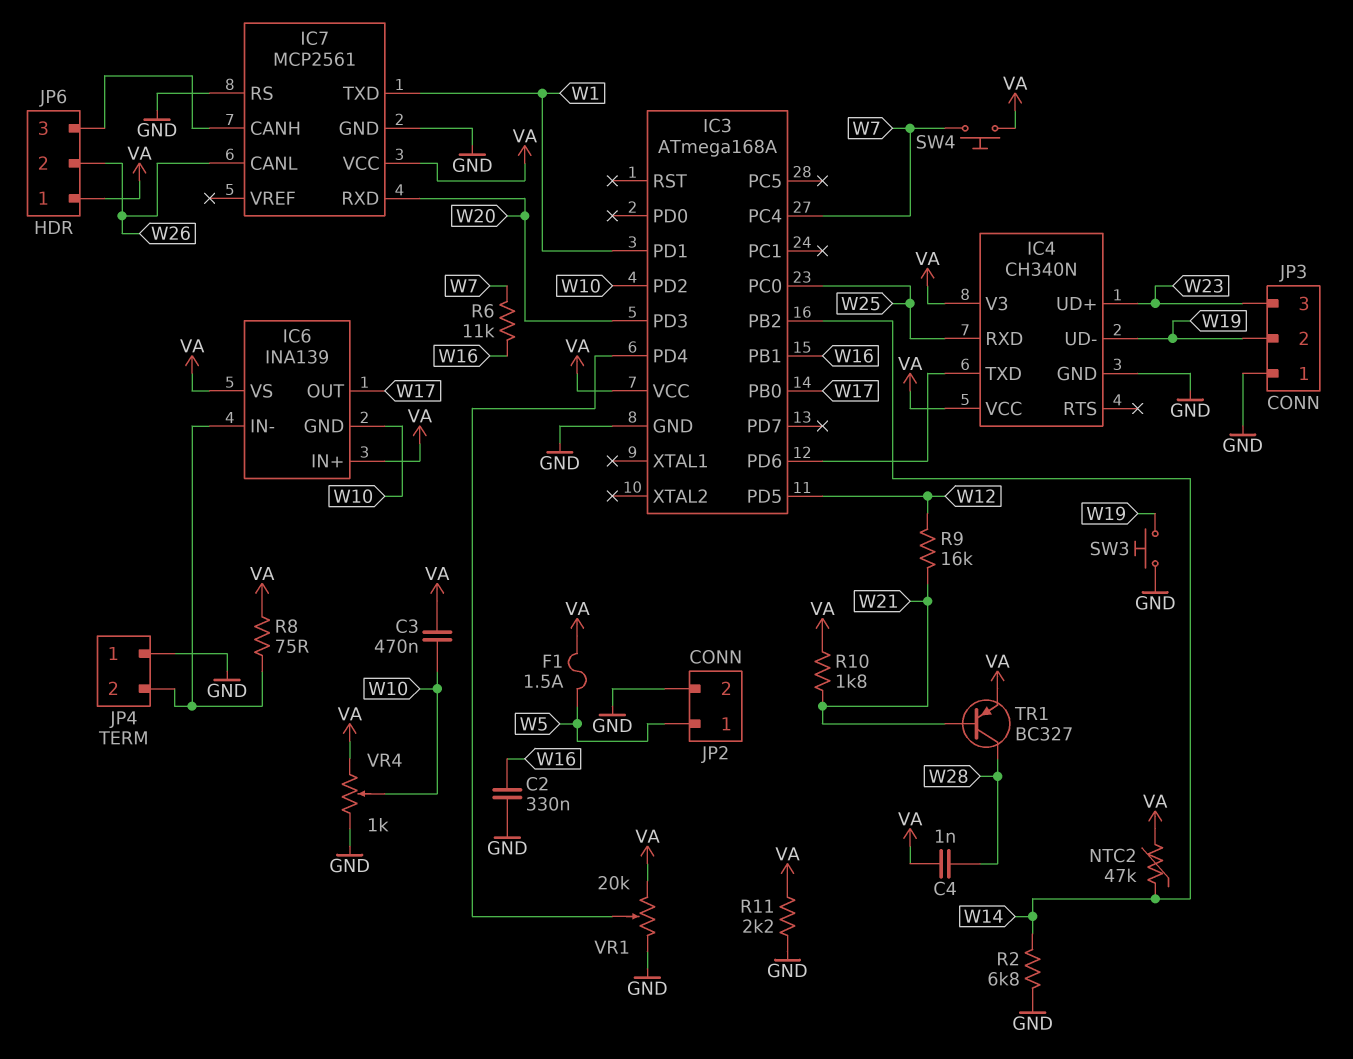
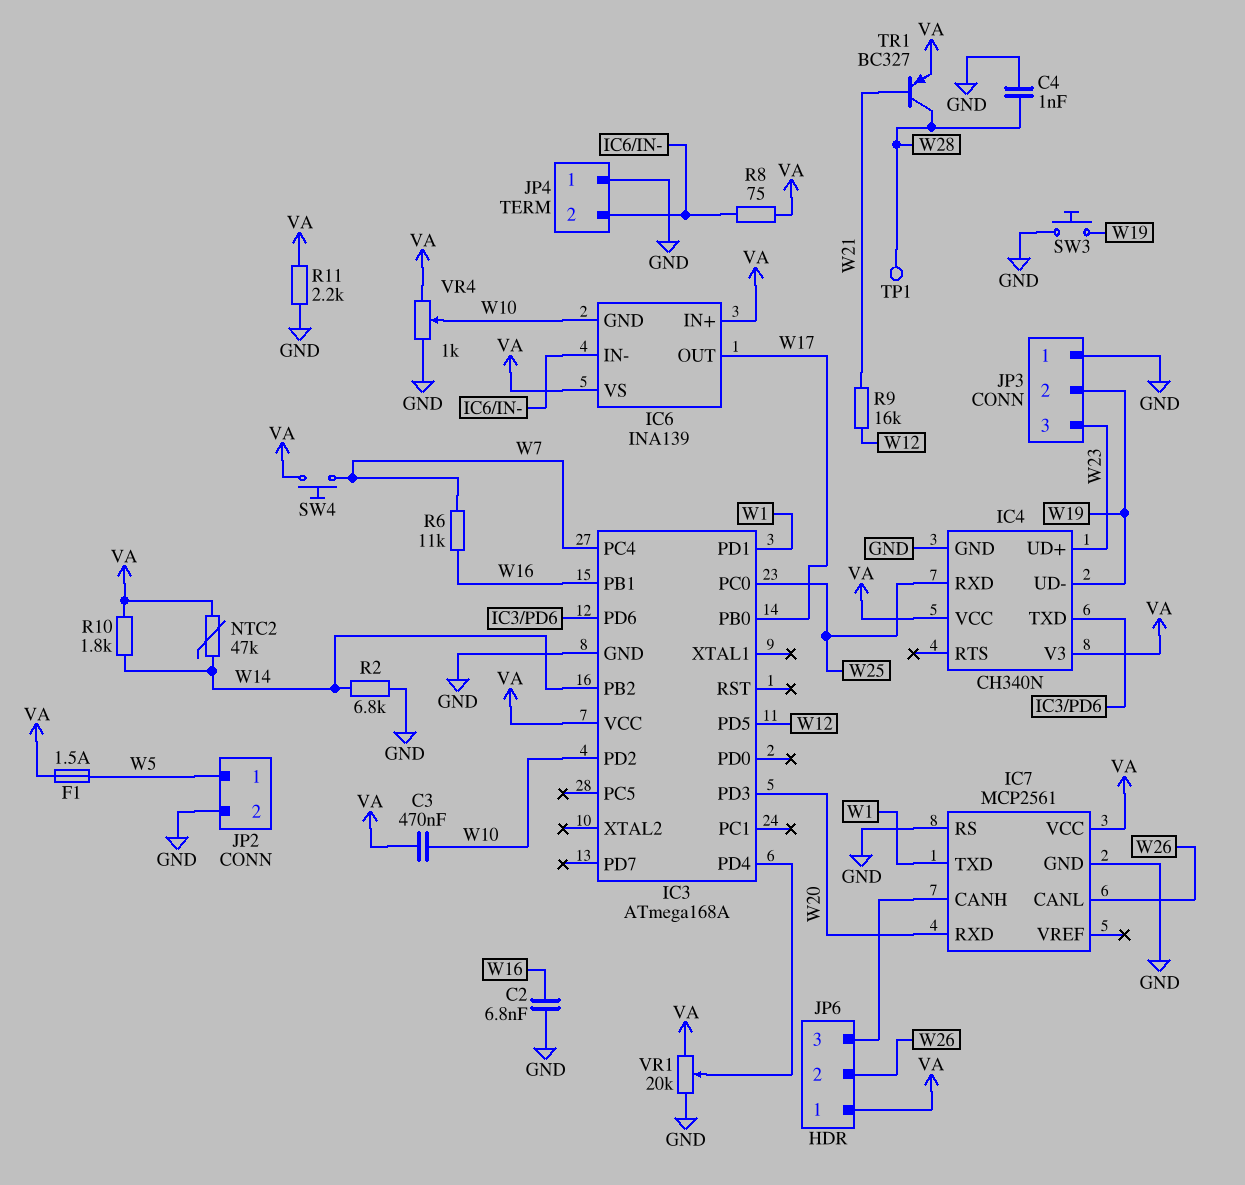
C2: 330nF (GND, W16) -> 6.8nF (GND, W16)
C4: 1nF (VA, W28) -> 1nF (GND, W28)
R10: 1.8k (VA, W21) -> 1.8k (VA, W14)
TP1: none -> test point (W28)

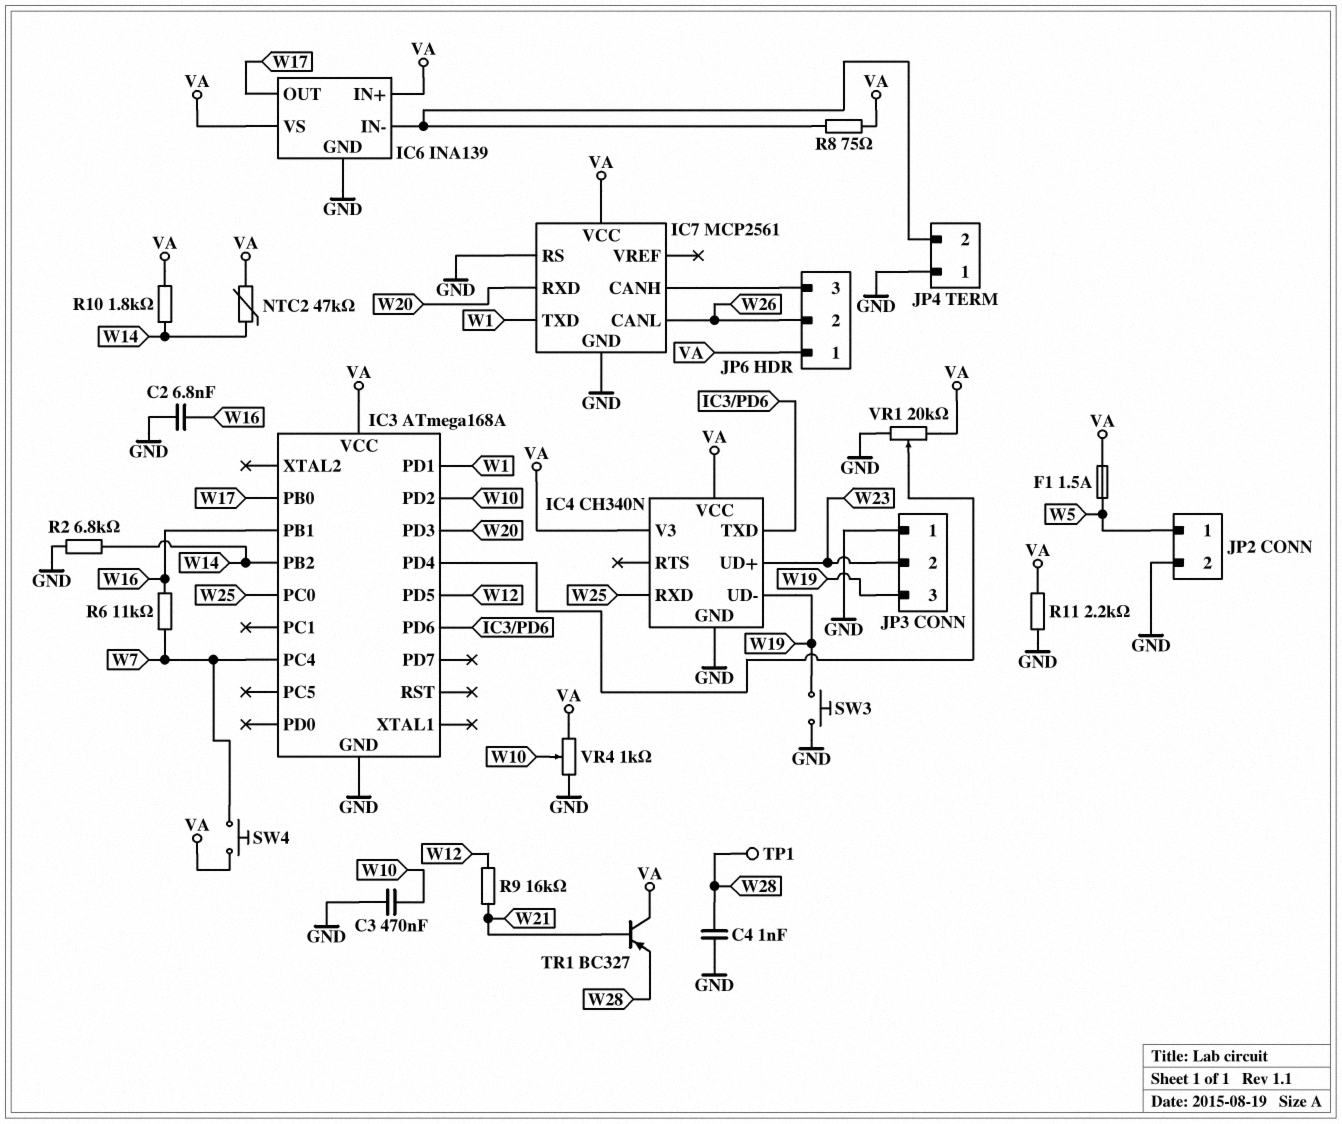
C3: 470nF (VA, W10) -> 470nF (GND, W10)
IC6 pin GND: W10 -> GND
JP3 pin 2: W19 -> W23
JP3 pin 3: W23 -> W19
TR1: PNP BC327 (B W21, C W28, E VA) -> PNP BC327 (B W21, C VA, E W28)

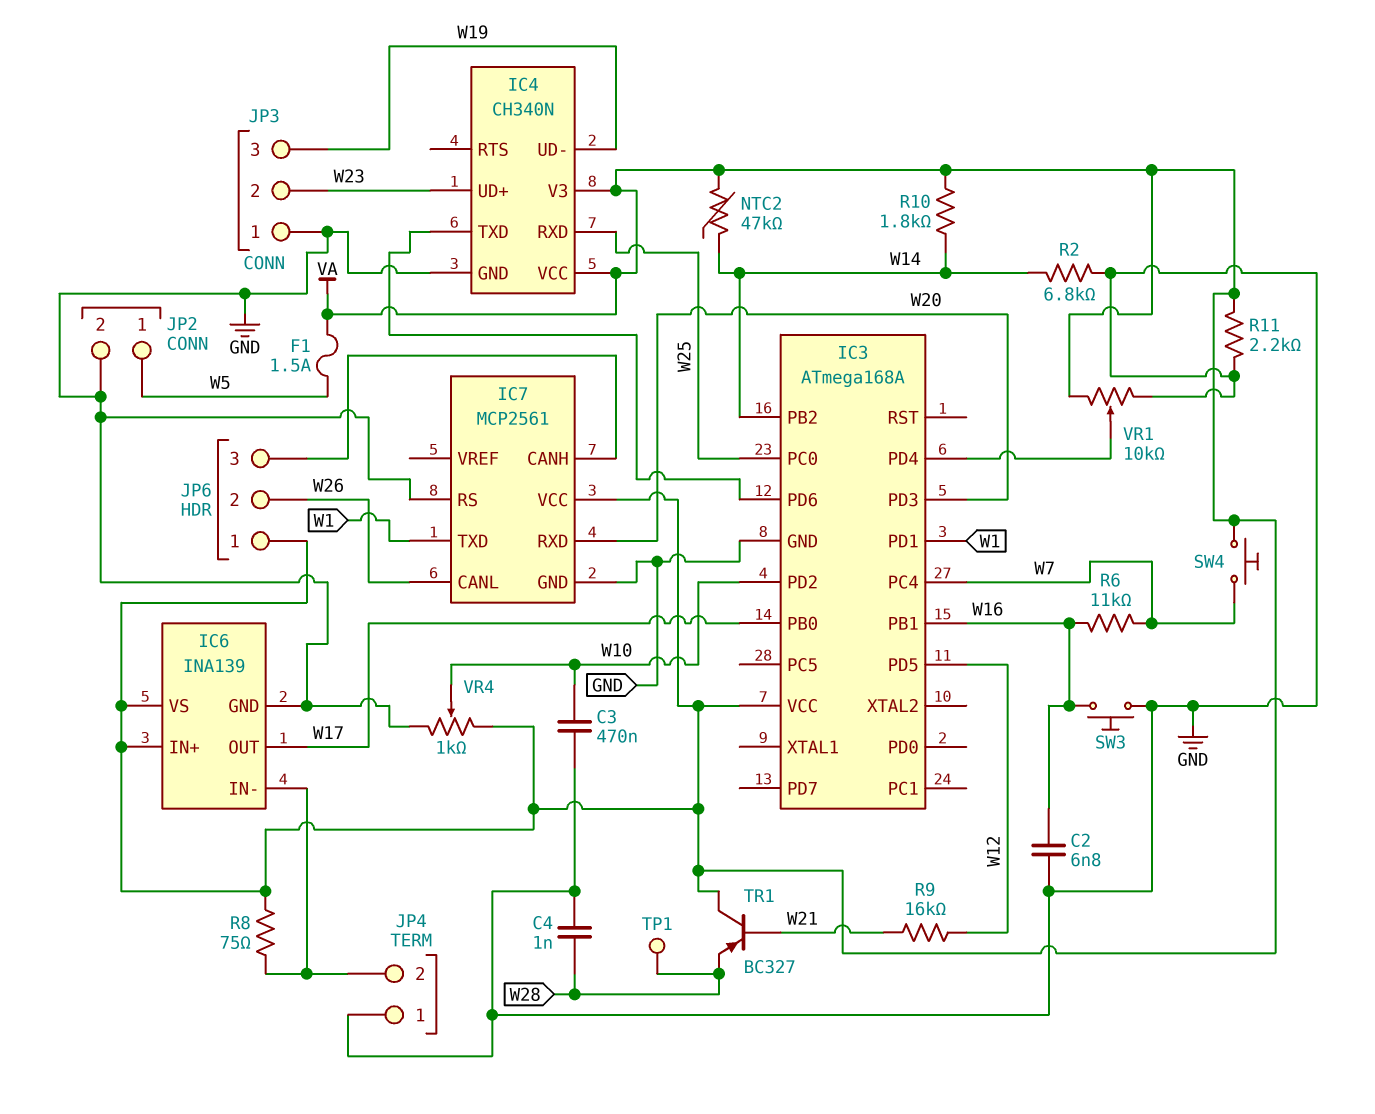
SW3: button (GND, W19) -> button (GND, W16)
VR1: 20k (GND, VA, wiper IC3/PD4) -> 10k (GND, VA, wiper IC3/PD4)

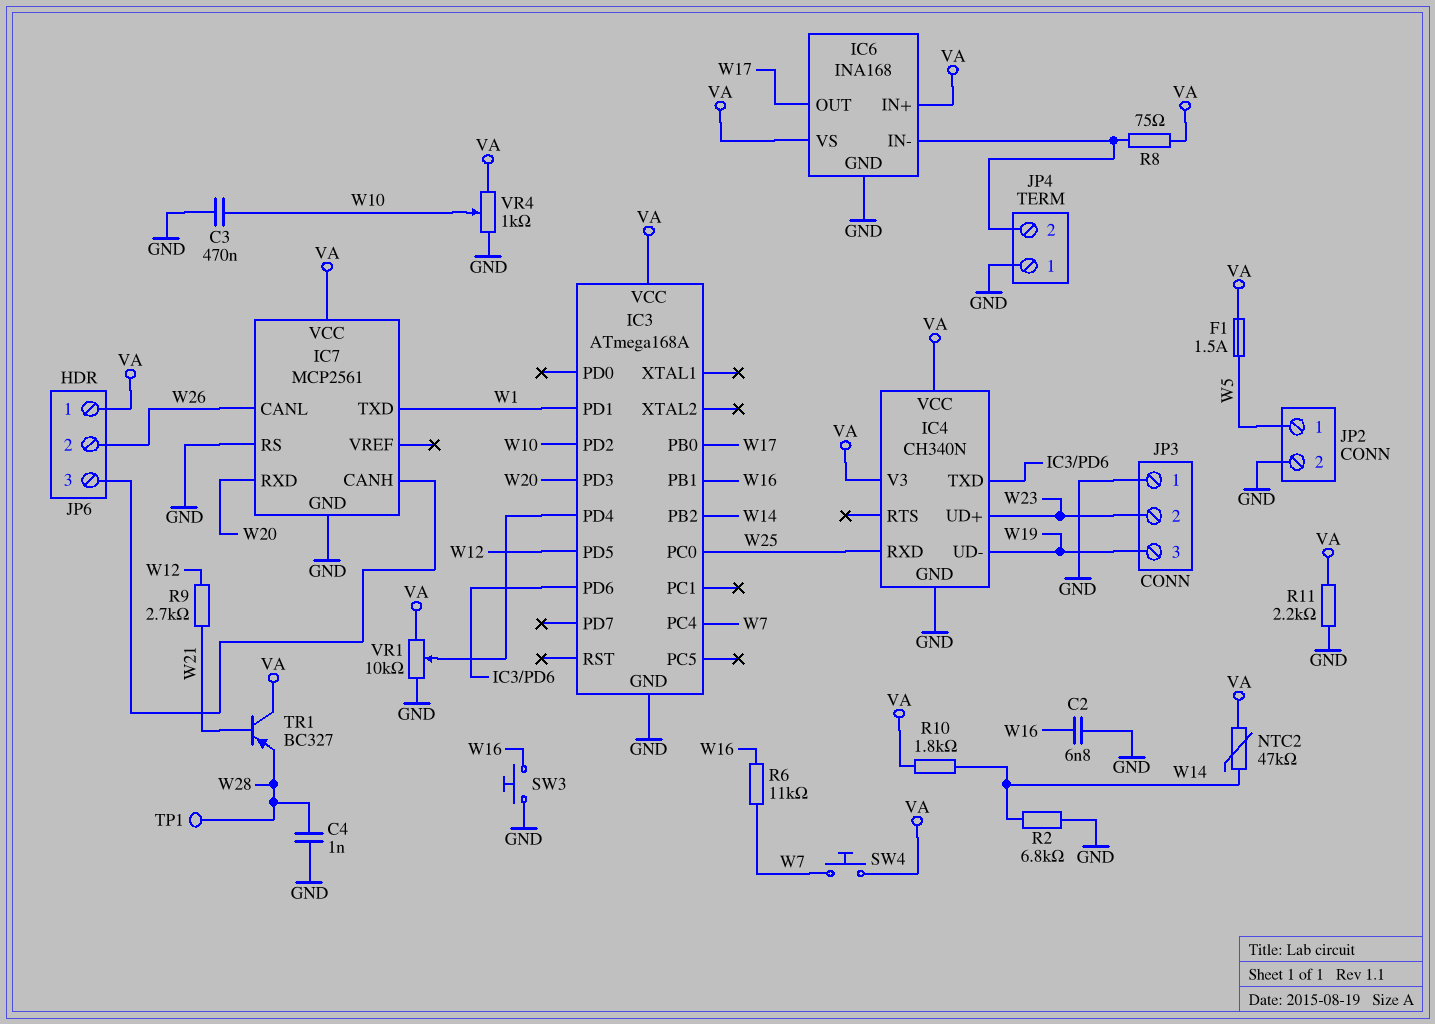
IC6: INA139 -> INA168
R9: 16k (W12, W21) -> 2.7k (W12, W21)

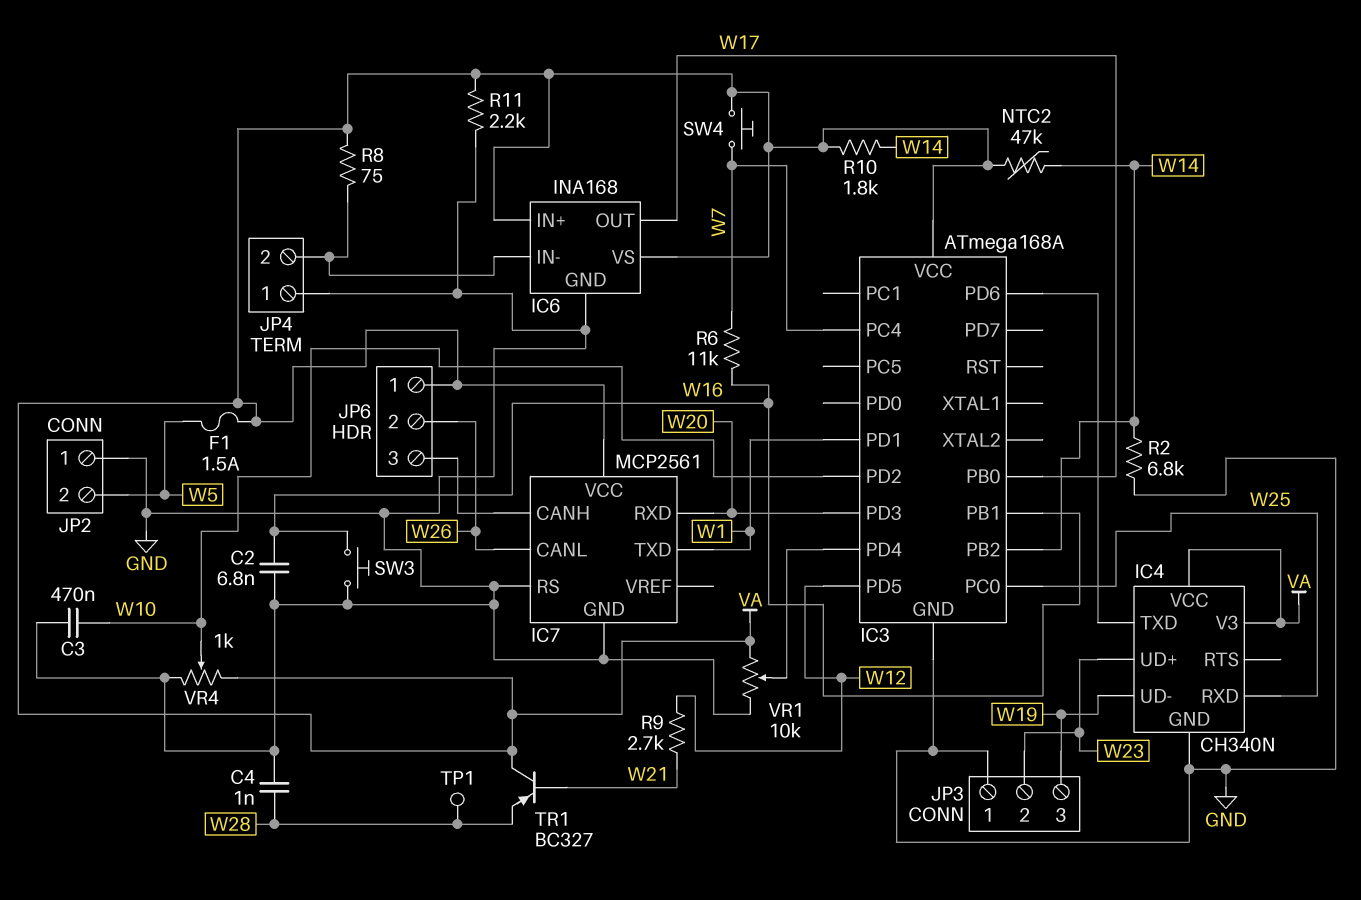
JP2 pin 1: W5 -> GND
JP2 pin 2: GND -> W5

